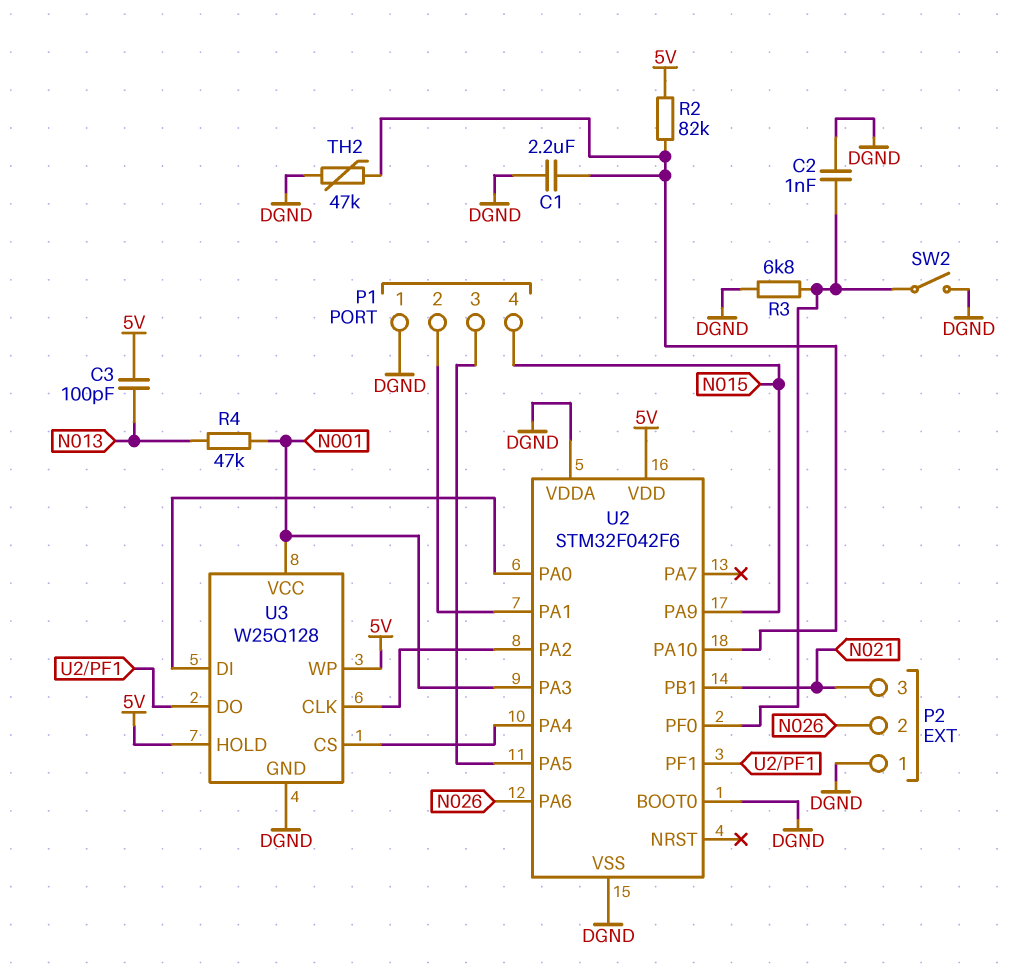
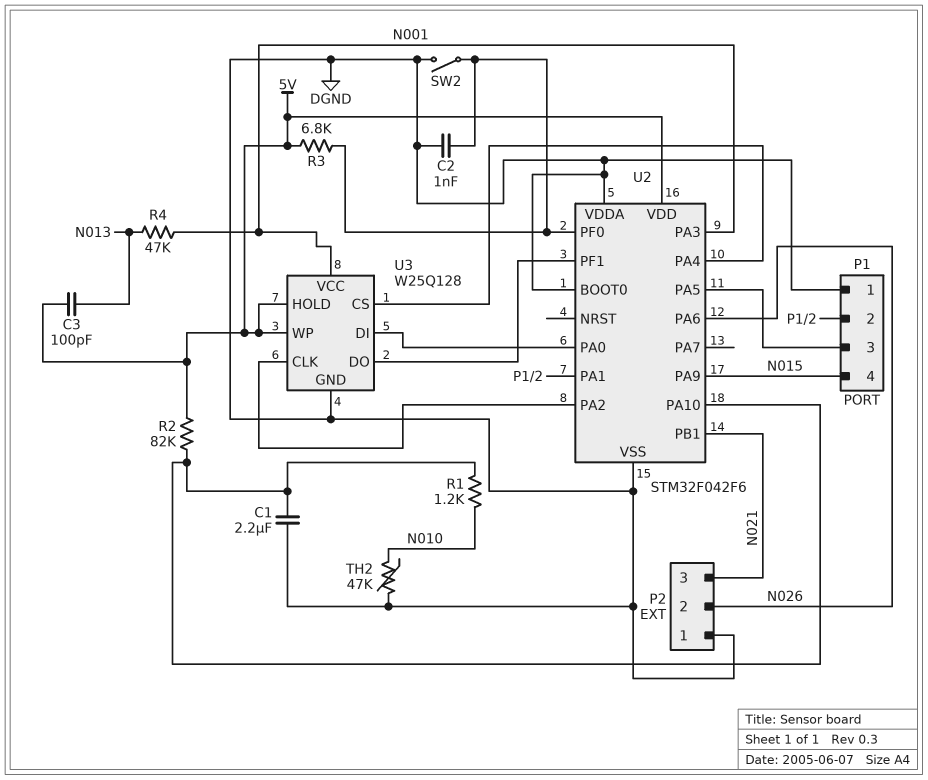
R1: none -> 1.2k (N010, U2/PA10)
R3: 6.8k (DGND, U2/PF0) -> 6.8k (5V, U2/PF0)
TH2: 47k (DGND, U2/PA10) -> 47k (DGND, N010)

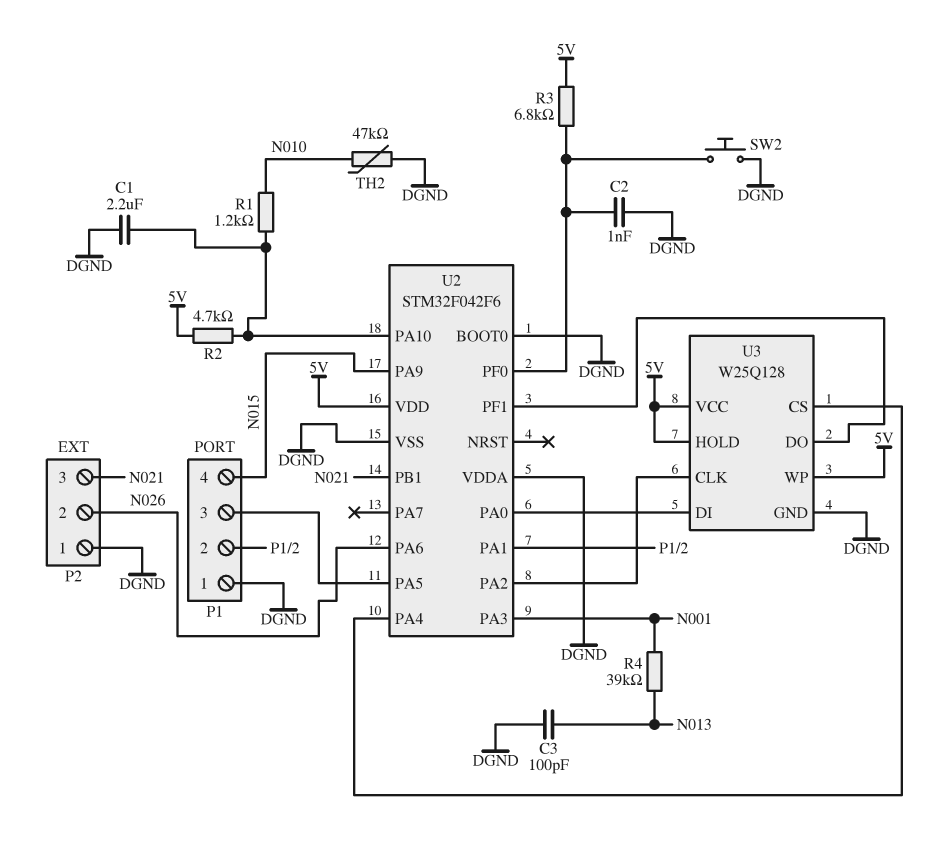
C3: 100pF (5V, N013) -> 100pF (DGND, N013)
R2: 82k (5V, U2/PA10) -> 4.7k (5V, U2/PA10)
R4: 47k (N001, N013) -> 39k (N001, N013)
SW2: switch (DGND, U2/PF0) -> button (DGND, U2/PF0)
U3 pin VCC: N001 -> 5V

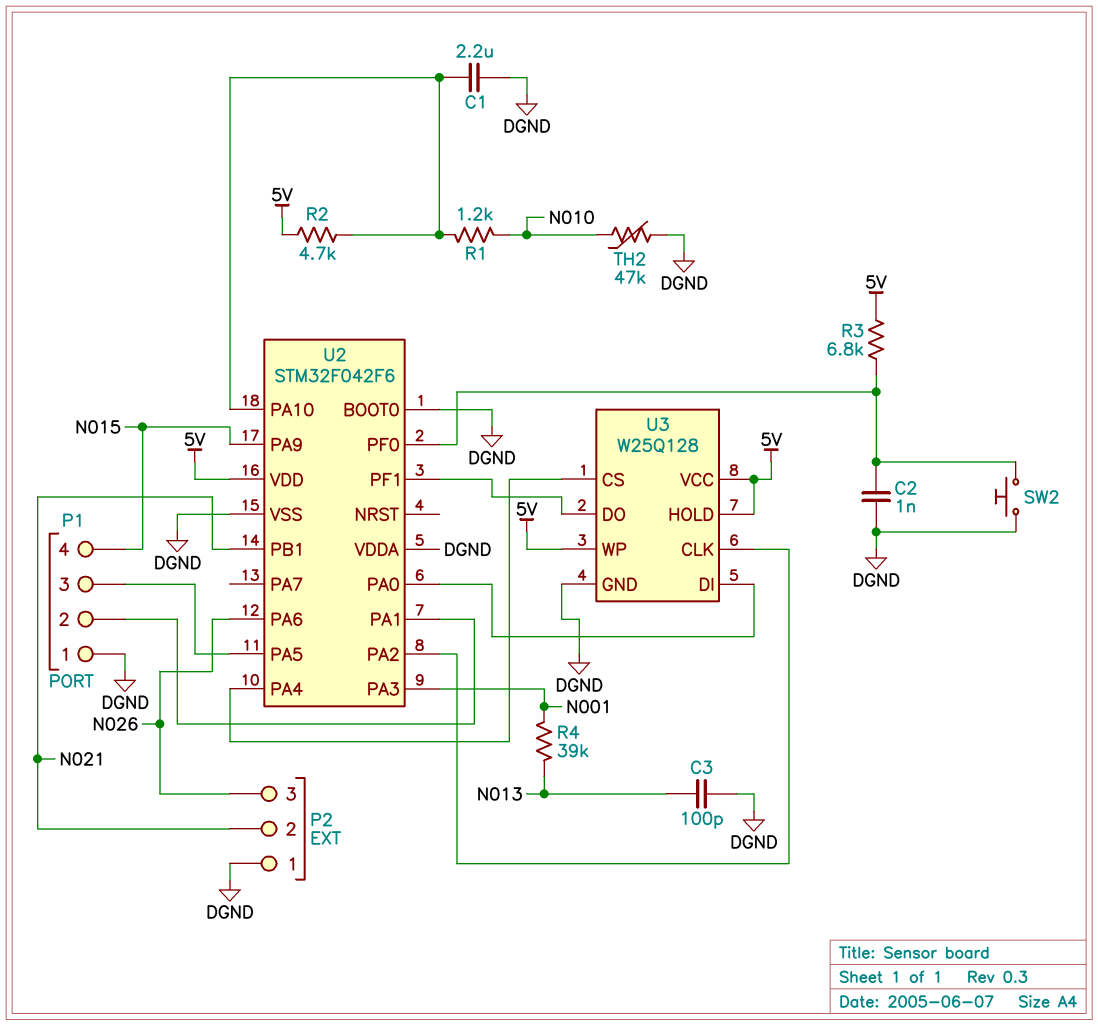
P2 pin 2: N026 -> N021
P2 pin 3: N021 -> N026

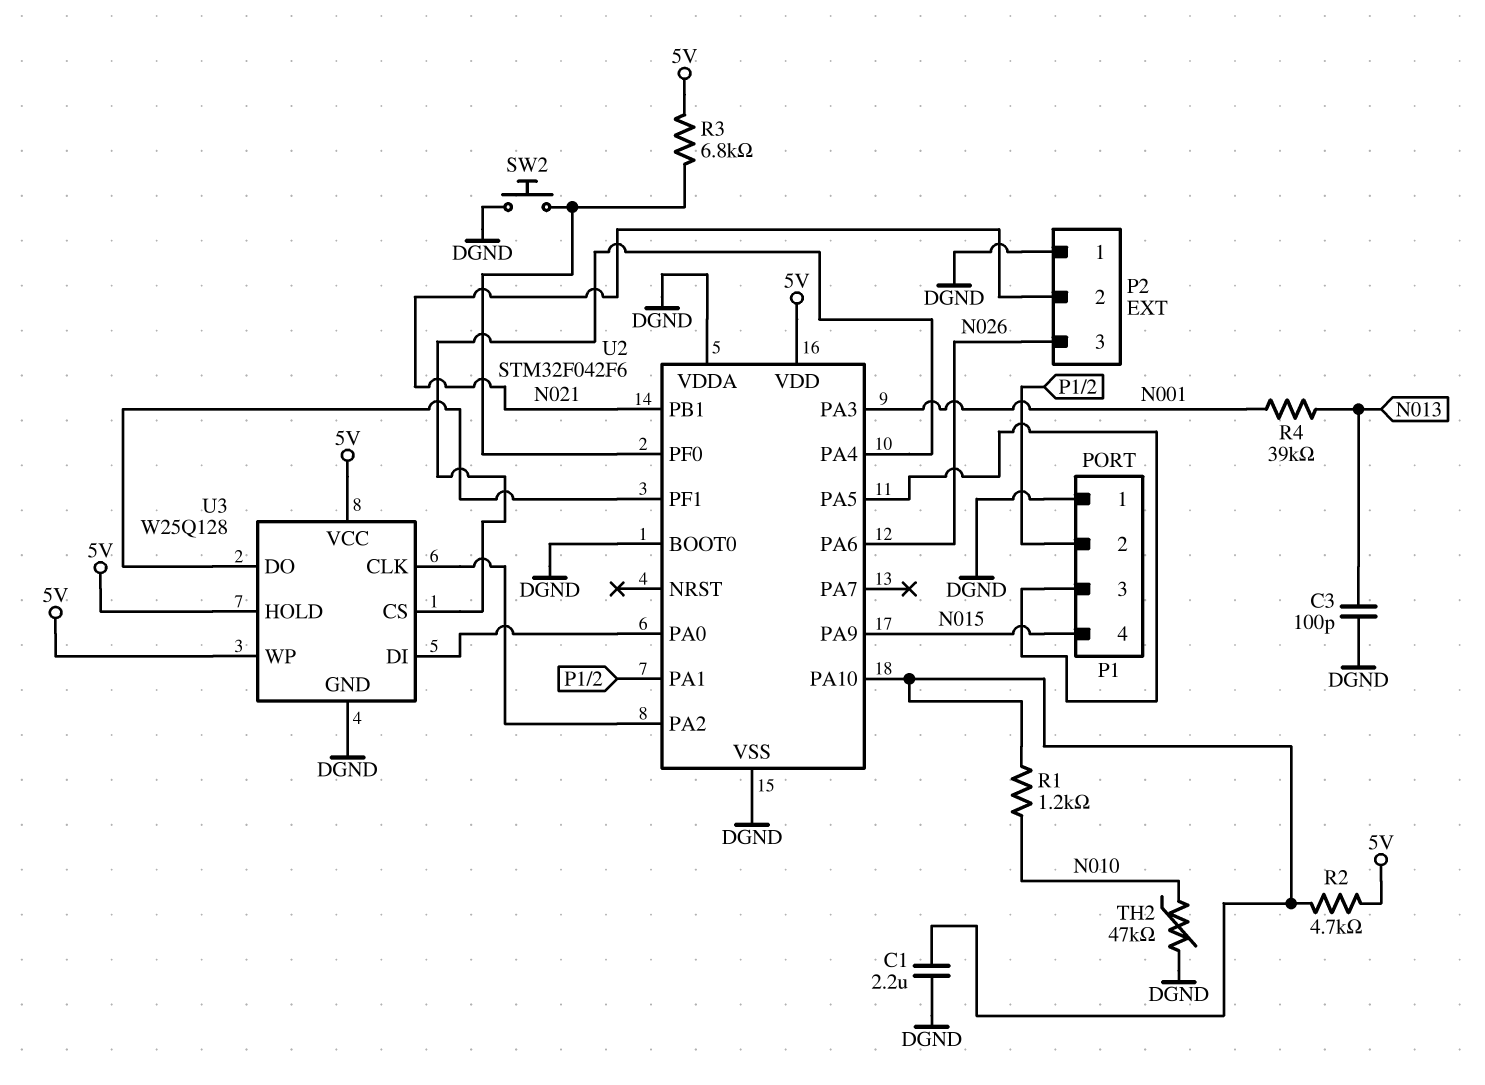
C2: 1nF (DGND, U2/PF0) -> none

